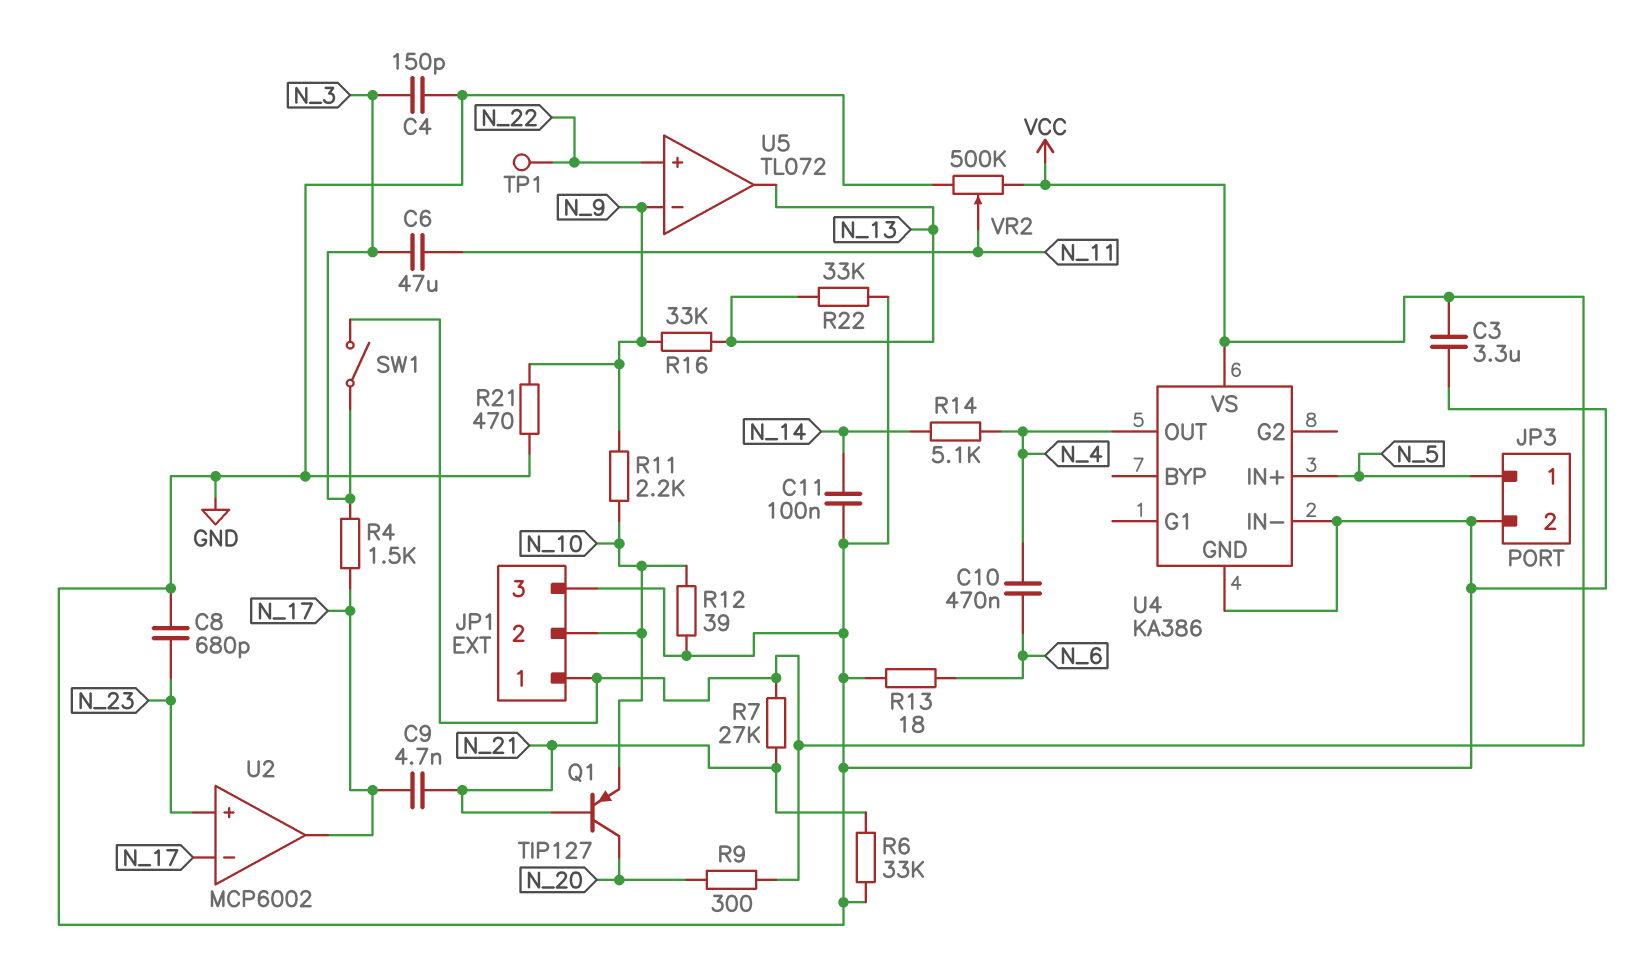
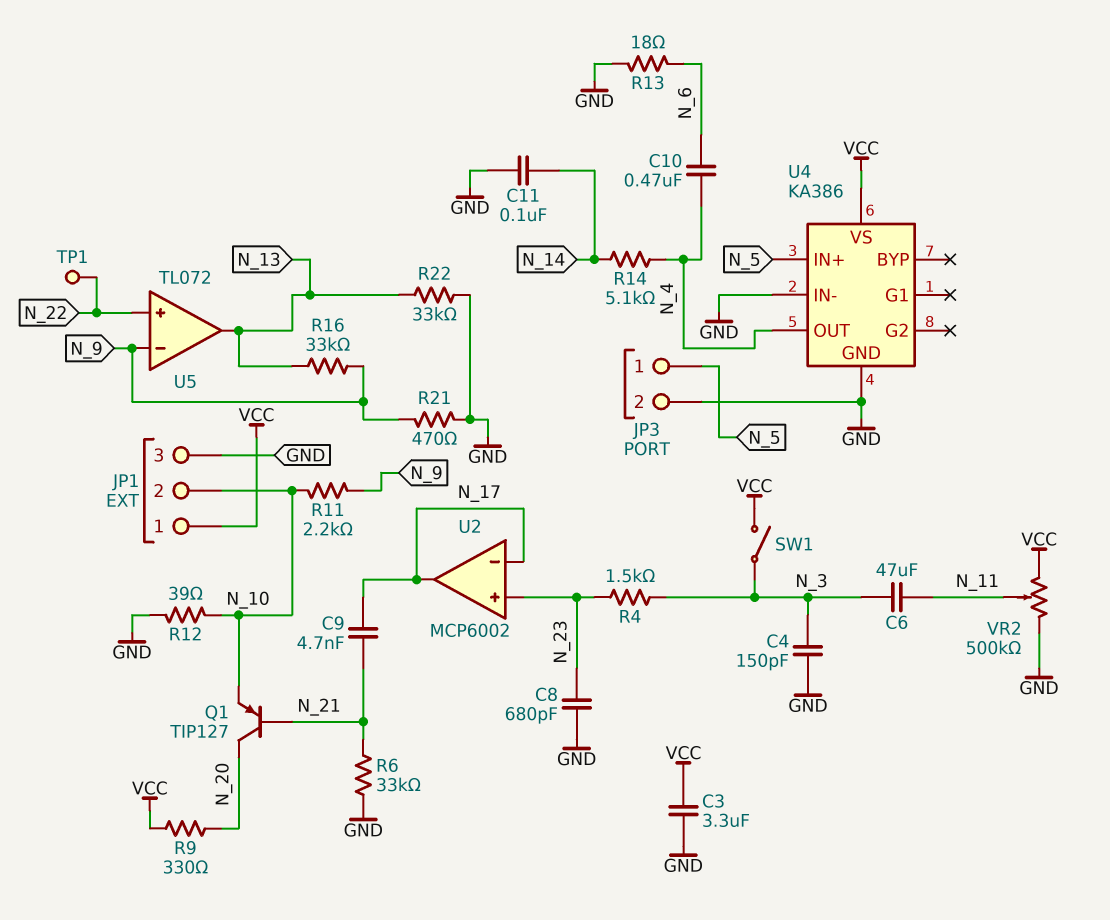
R4: 1.5k (N_3, N_17) -> 1.5k (N_3, N_23)
R7: 27k (N_21, VCC) -> none
R9: 300 (N_20, VCC) -> 330 (N_20, VCC)

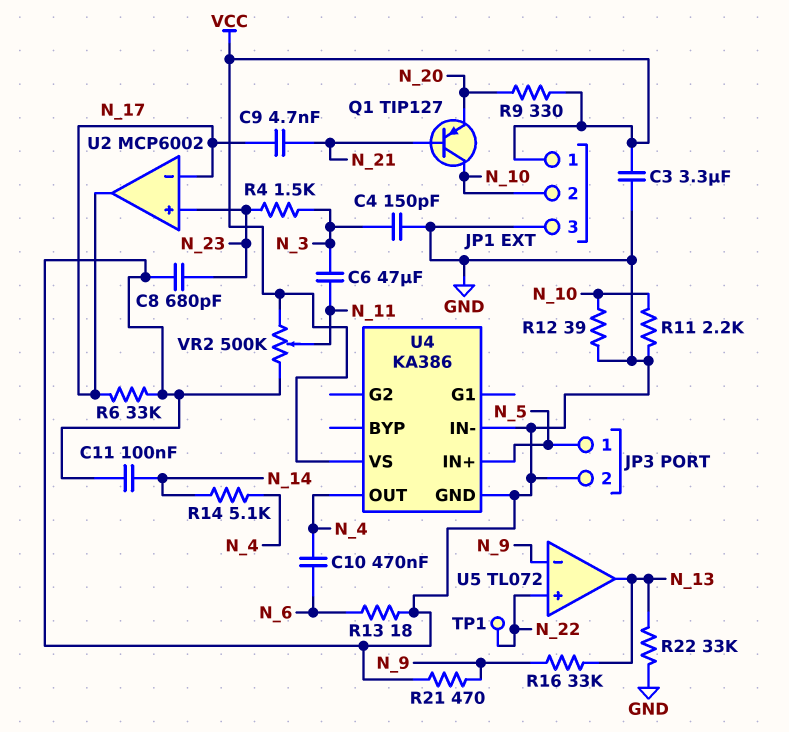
Q1: PNP TIP127 (B N_21, C N_20, E N_10) -> PNP TIP127 (B N_21, C N_10, E N_20)
R6: 33k (GND, N_21) -> 33k (GND, N_17)
R11: 2.2k (N_9, N_10) -> 2.2k (GND, N_10)
SW1: switch (N_3, VCC) -> none

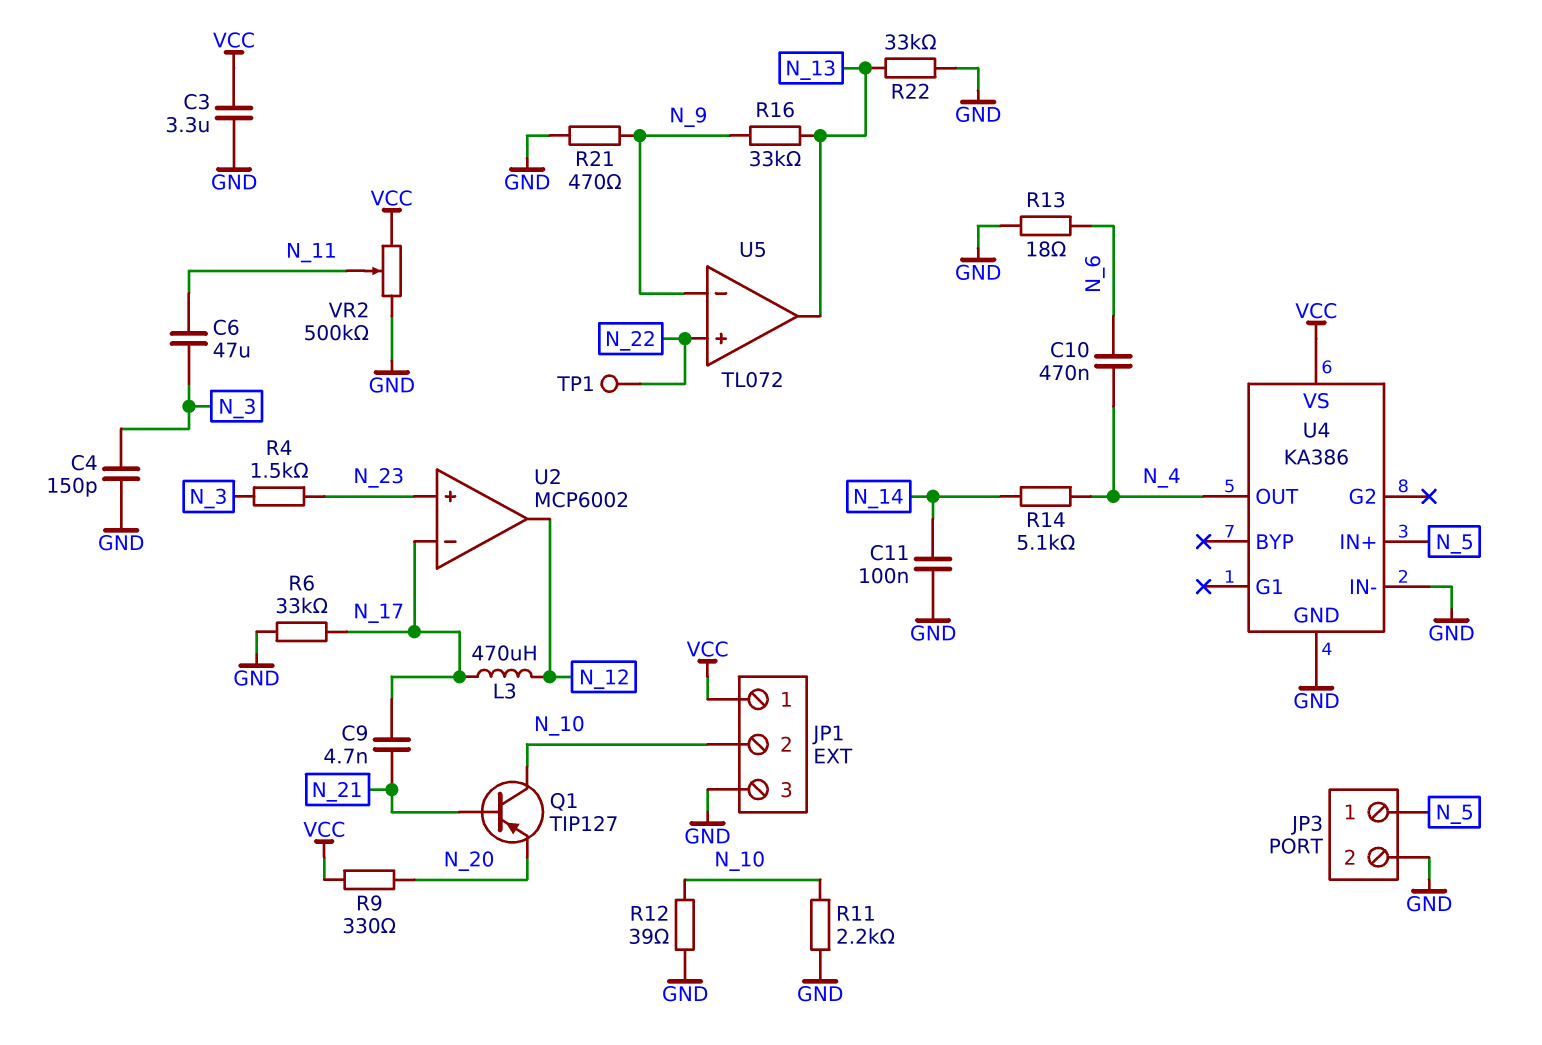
C8: 680pF (GND, N_23) -> none
L3: none -> 470uH (N_12, N_17)
U2 pin out: N_17 -> N_12

